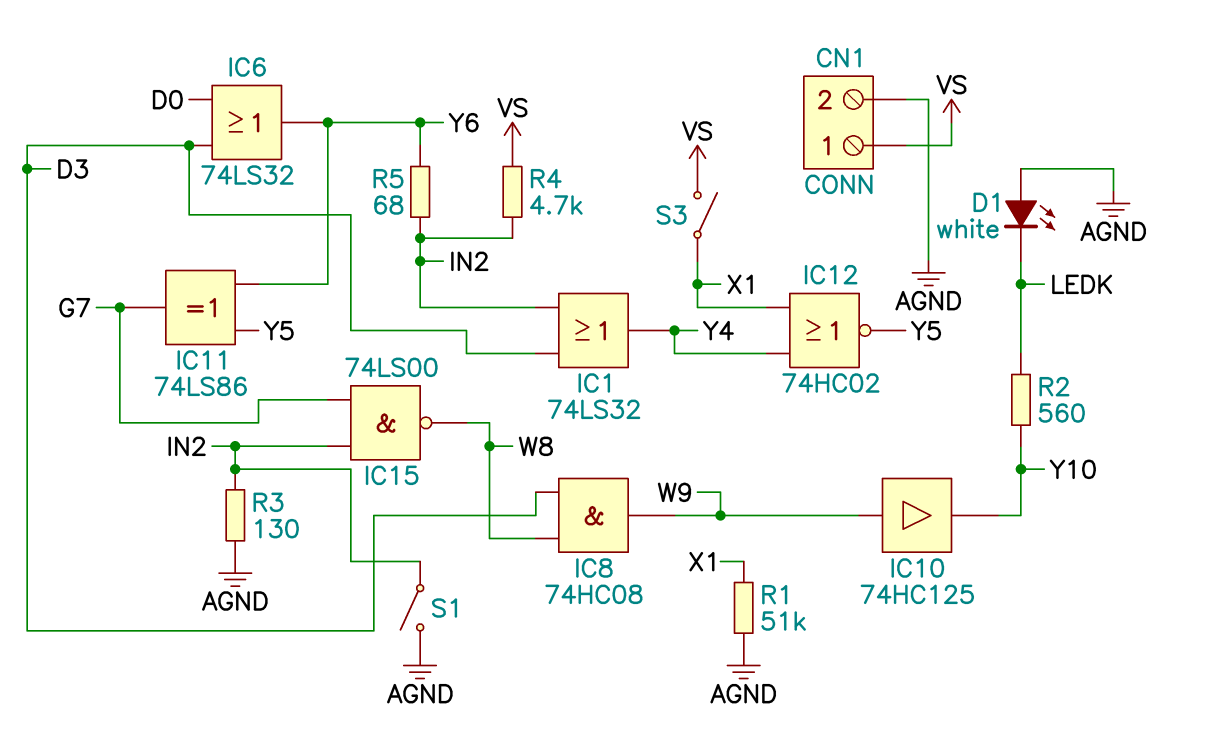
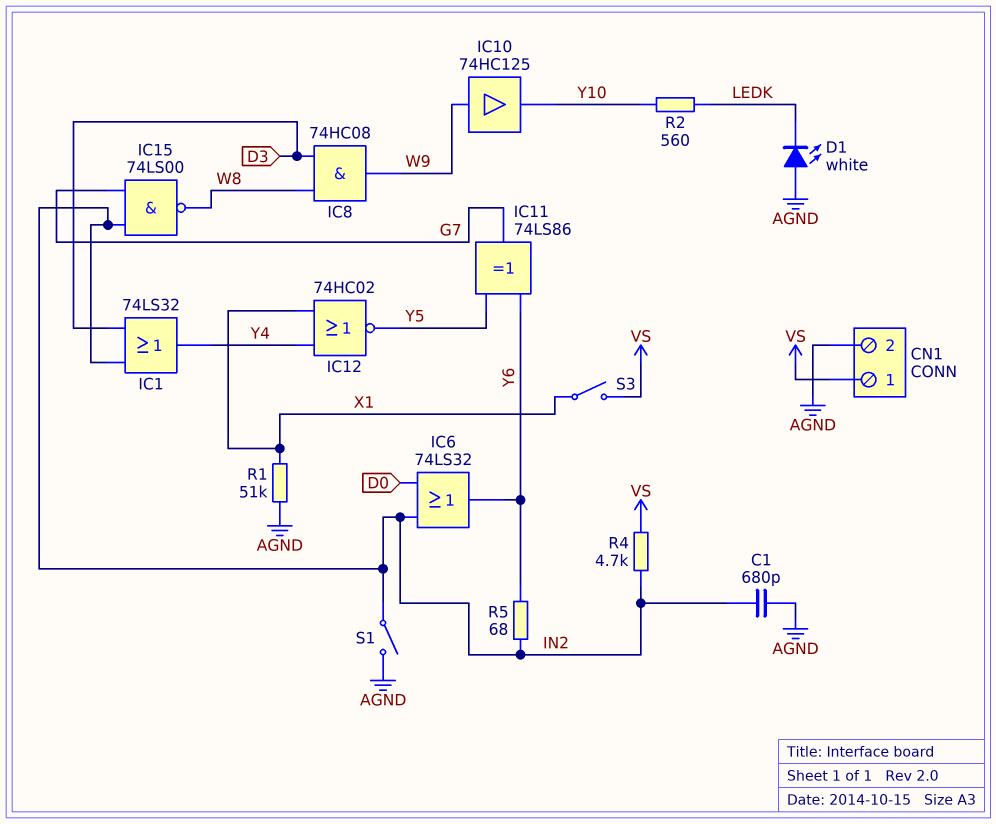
C1: none -> 680pF (AGND, IN2)
IC6: OR 74LS32 (in D0, in D3, out Y6) -> OR 74LS32 (in D0, in IN2, out Y6)
R3: 130 (AGND, IN2) -> none

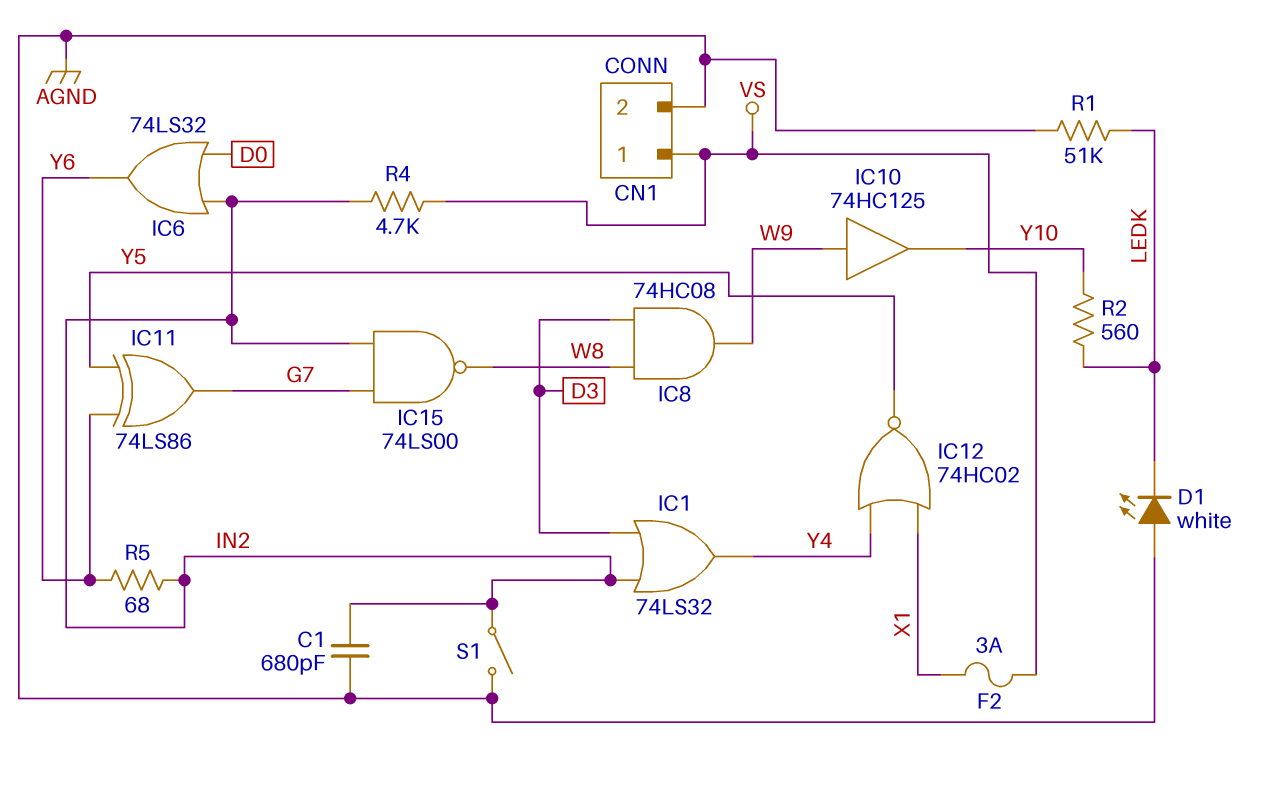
F2: none -> 3A (VS, X1)
R1: 51k (AGND, X1) -> 51k (AGND, LEDK)
S3: switch (VS, X1) -> none

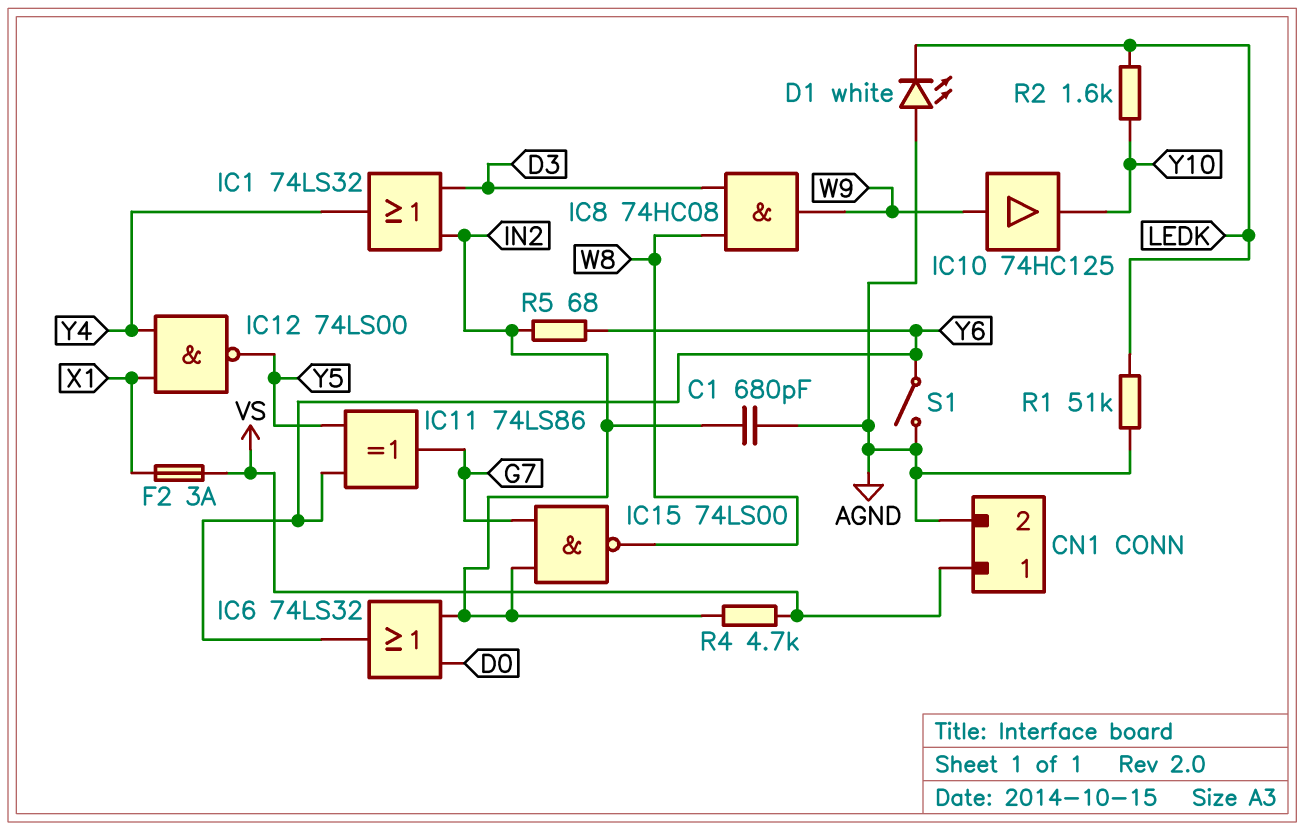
IC12: NOR 74HC02 (in X1, in Y4, out Y5) -> NAND 74LS00 (in X1, in Y4, out Y5)
R2: 560 (LEDK, Y10) -> 1.6k (LEDK, Y10)
S1: switch (AGND, IN2) -> switch (AGND, Y6)

